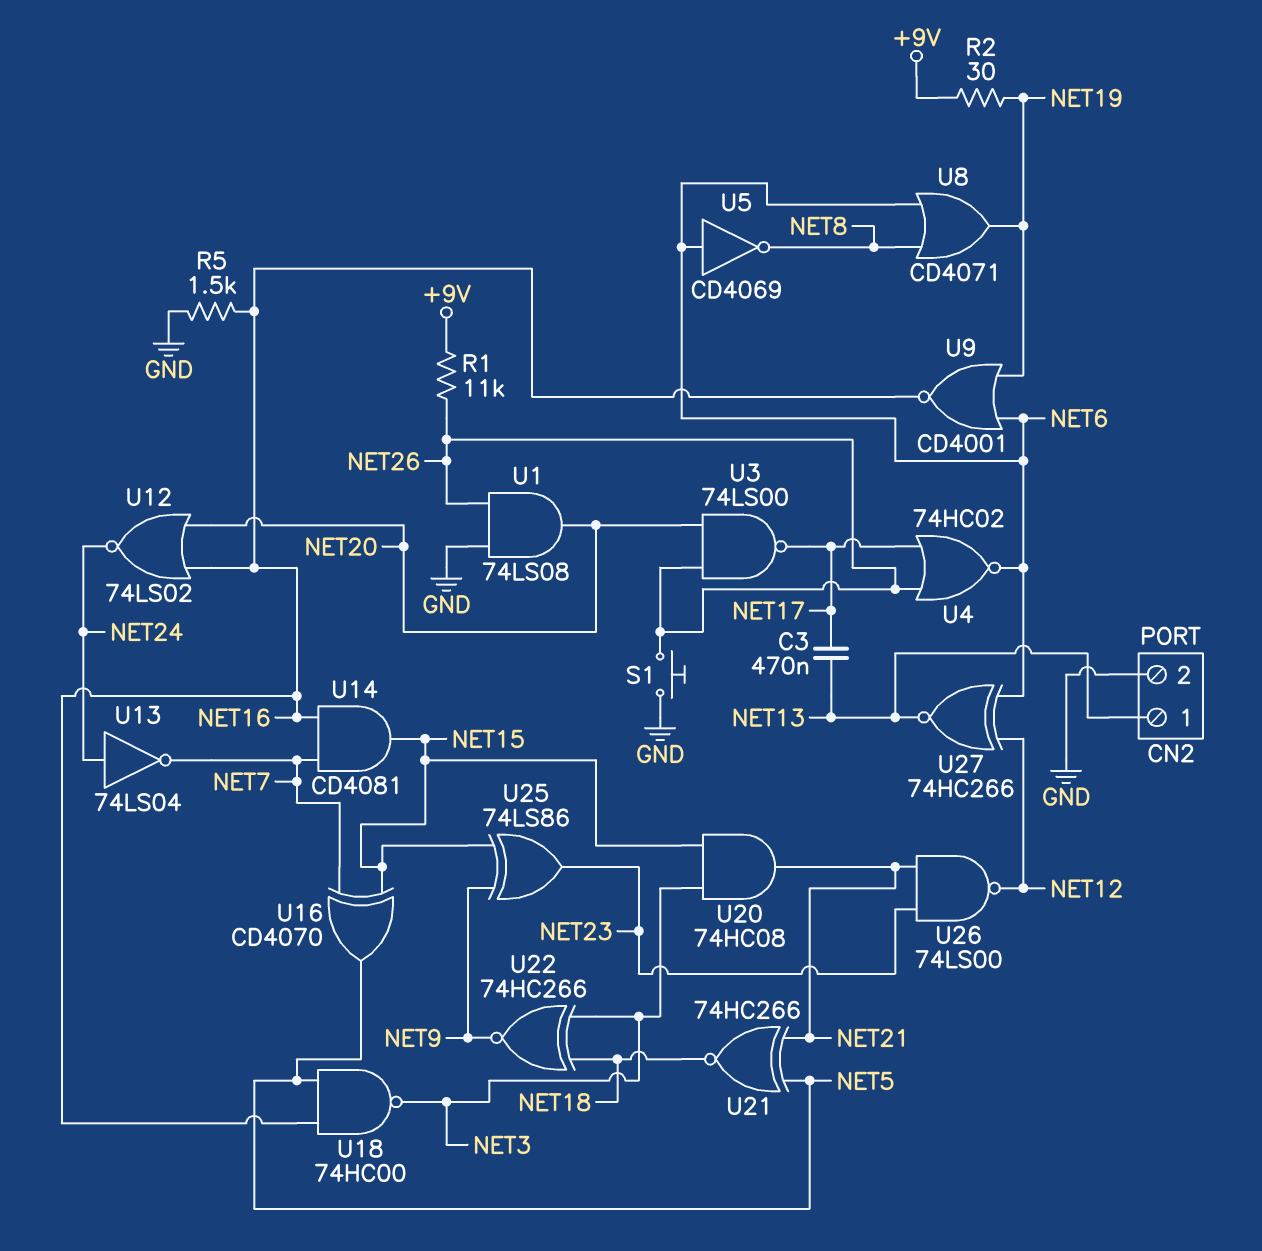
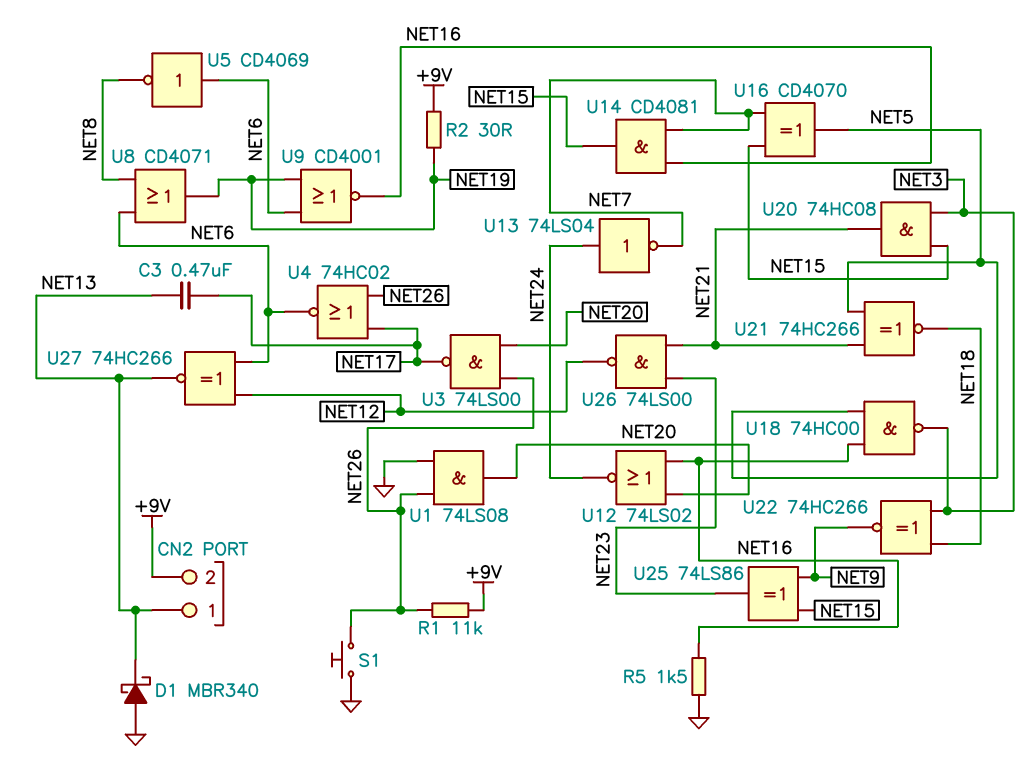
CN2 pin 2: GND -> +9V
D1: none -> schottky MBR340 (A GND, K NET13)

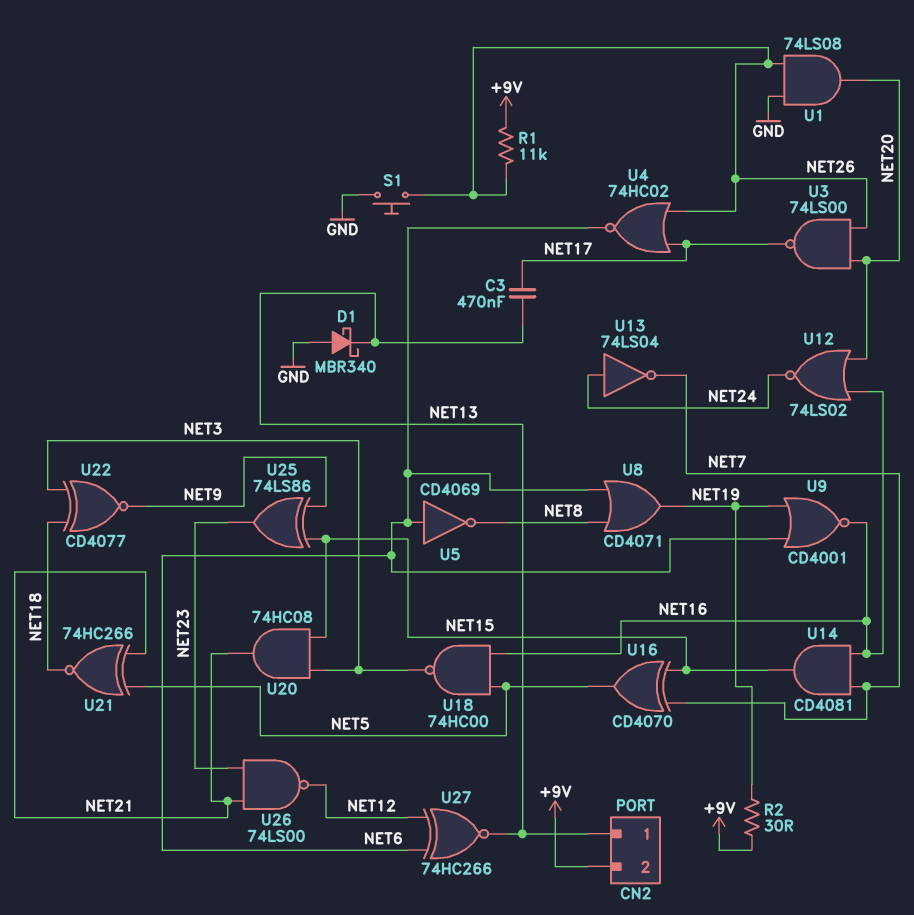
R5: 1.5k (GND, NET16) -> none
U22: XNOR 74HC266 (in NET3, in NET18, out NET9) -> XNOR CD4077 (in NET3, in NET18, out NET9)

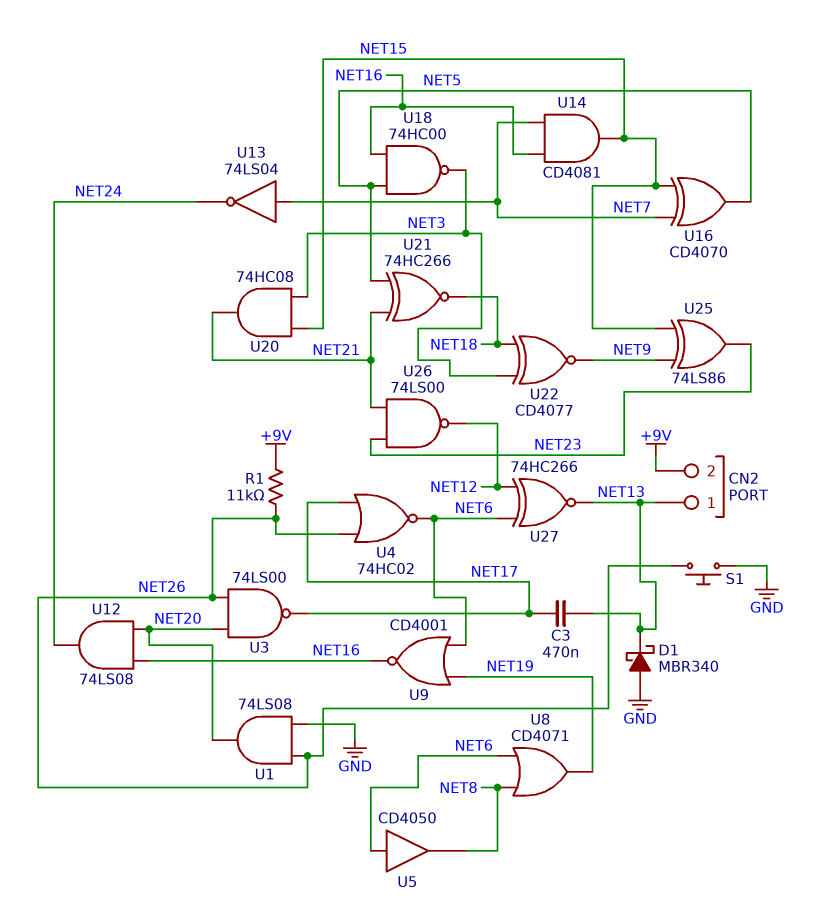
R2: 30 (+9V, NET19) -> none
U5: NOT CD4069 (in NET6, out NET8) -> buffer CD4050 (in NET6, out NET8)
U12: NOR 74LS02 (in NET16, in NET20, out NET24) -> AND 74LS08 (in NET16, in NET20, out NET24)
U13: NOT 74LS04 (in NET24, out NET7) -> NOT 74LS04 (in NET7, out NET24)

